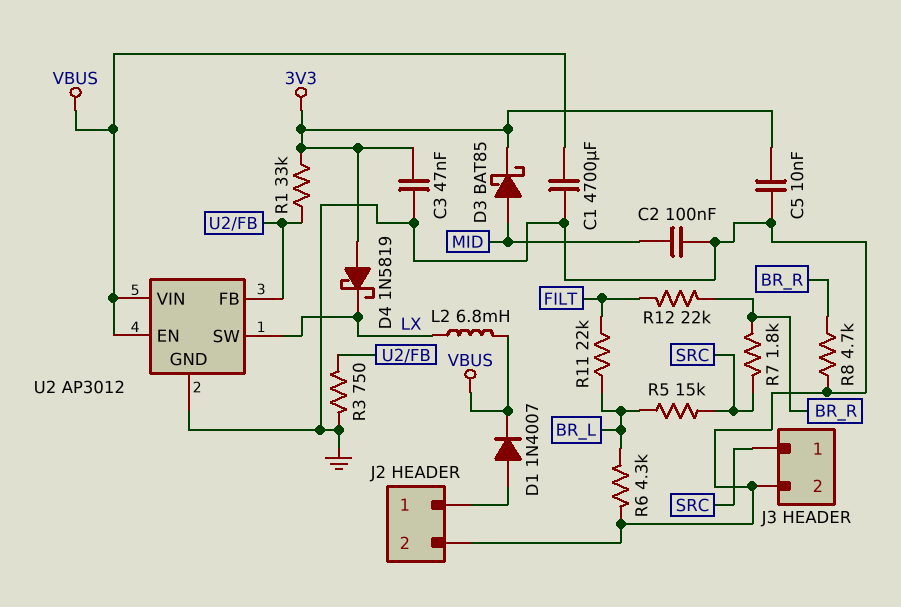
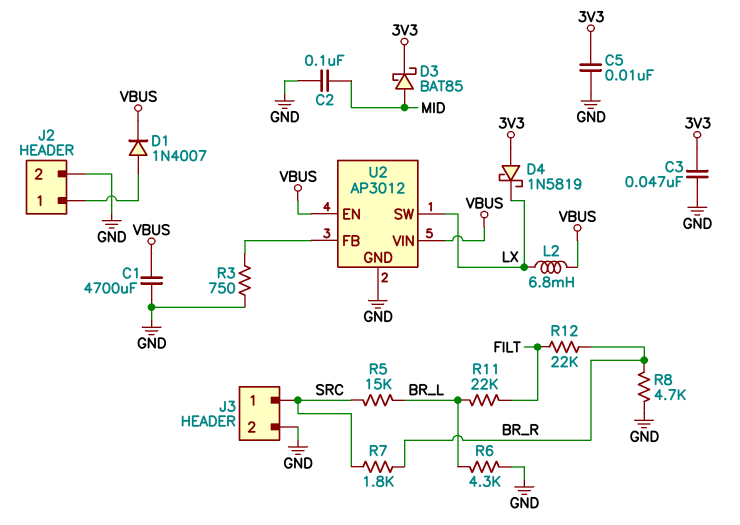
R1: 33k (3V3, U2/FB) -> none

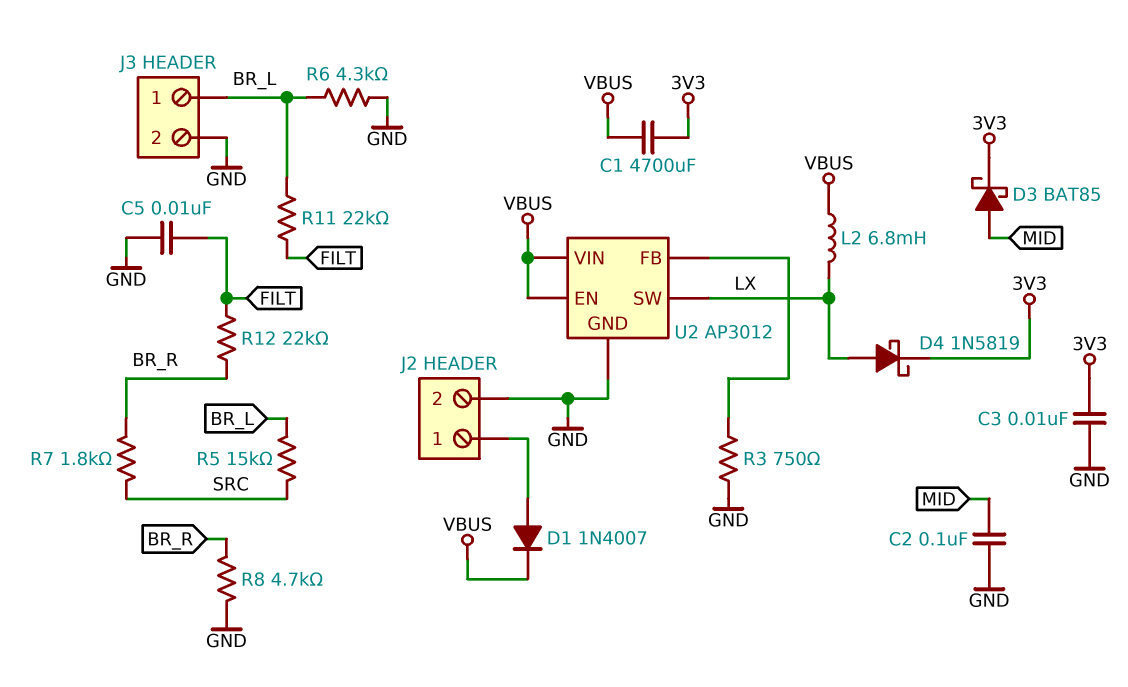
C1: 4700uF (GND, VBUS) -> 4700uF (3V3, VBUS)
C3: 47nF (3V3, GND) -> 10nF (3V3, GND)
C5: 10nF (3V3, GND) -> 10nF (FILT, GND)
D4: schottky 1N5819 (A 3V3, K LX) -> schottky 1N5819 (A LX, K 3V3)
J3 pin 1: SRC -> BR_L

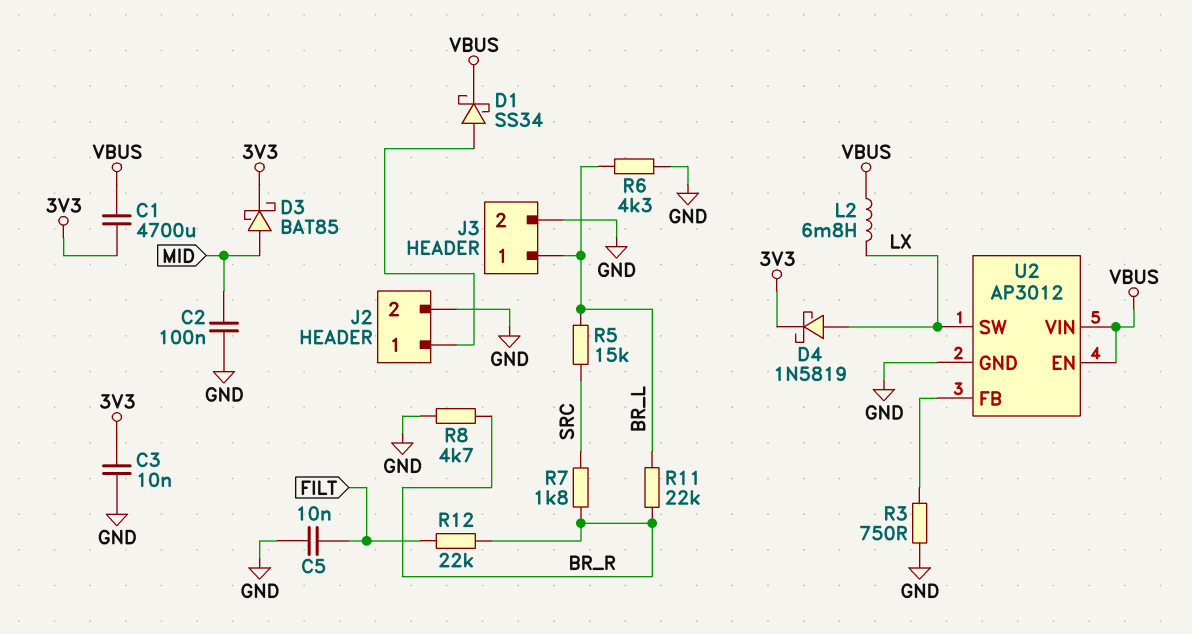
D1: diode 1N4007 (A J2/1, K VBUS) -> schottky SS34 (A J2/1, K VBUS)
R11: 22k (BR_L, FILT) -> 22k (BR_L, BR_R)

